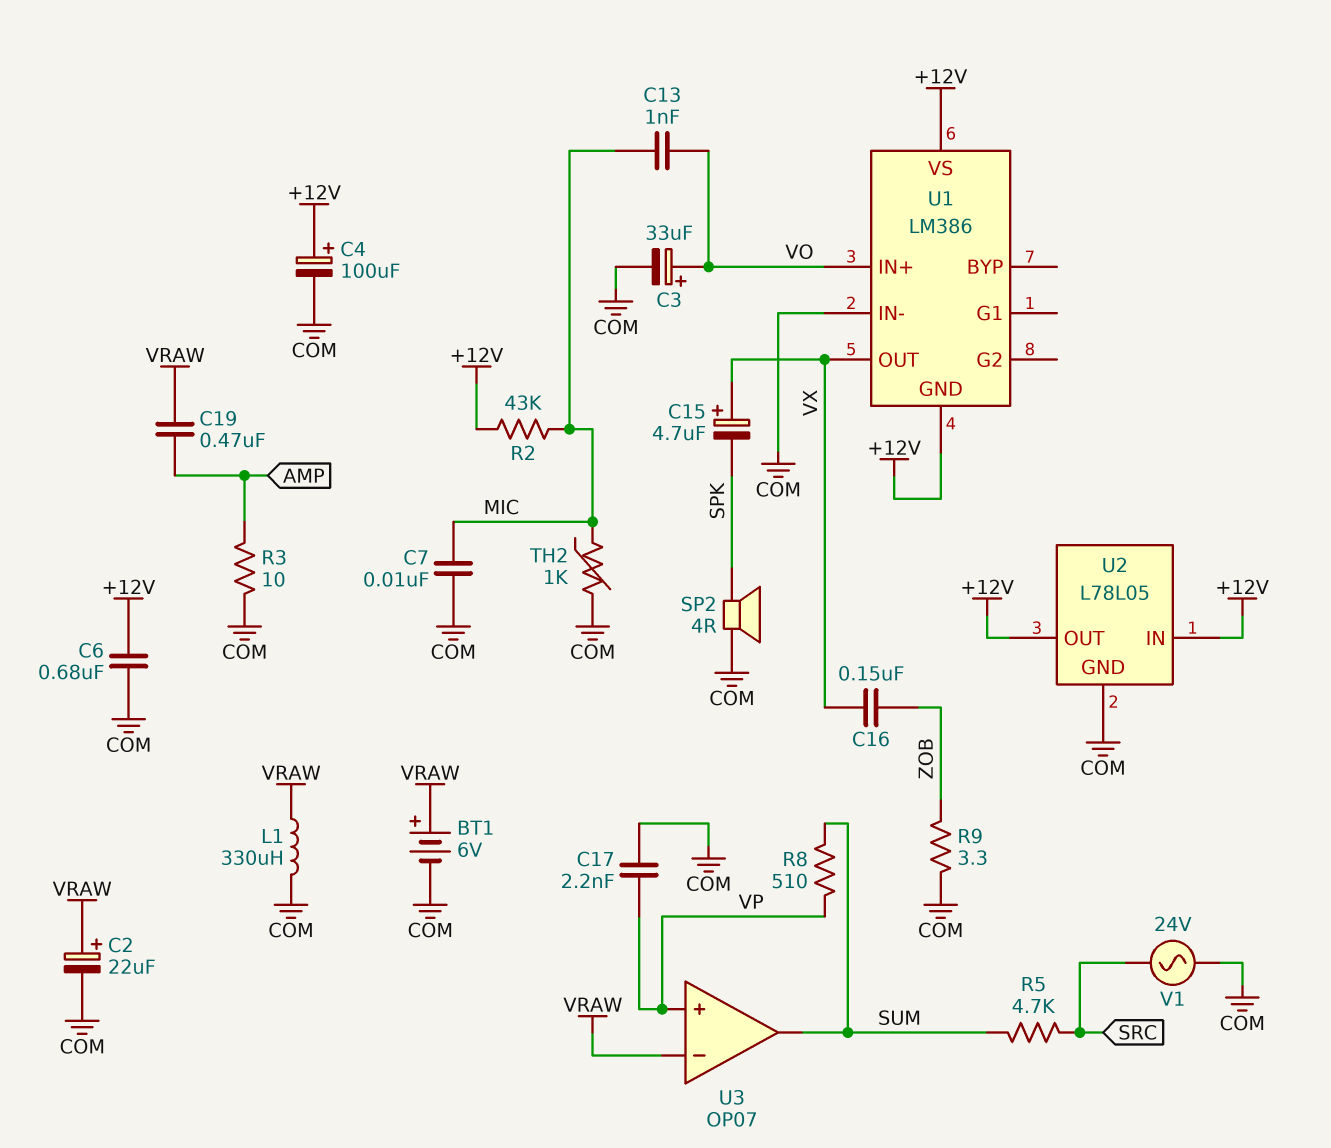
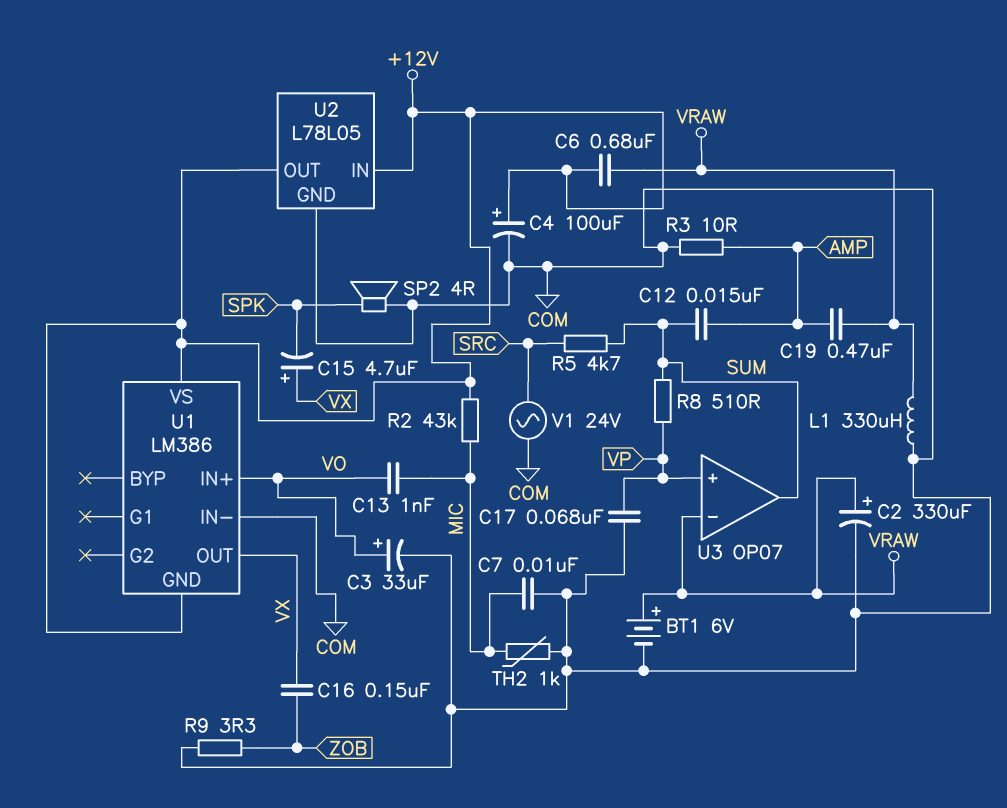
C2: 22uF (plus VRAW, minus COM) -> 330uF (plus VRAW, minus COM)
C6: 680nF (+12V, COM) -> 680nF (+12V, VRAW)
C12: none -> 15nF (AMP, SUM)
C17: 2.2nF (COM, VP) -> 68nF (COM, VP)

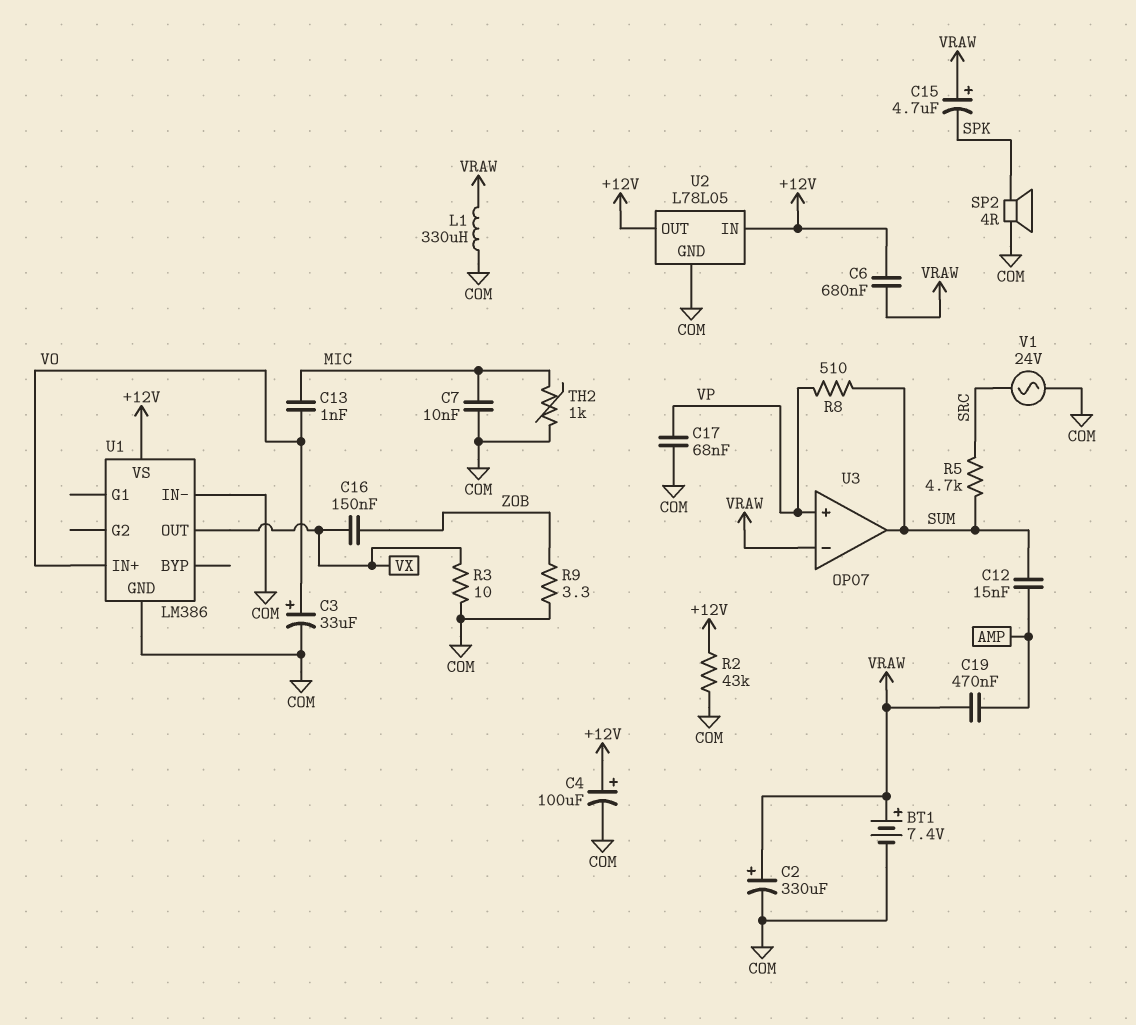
BT1: 6V (plus VRAW, minus COM) -> 7.4V (plus VRAW, minus COM)
C15: 4.7uF (plus VX, minus SPK) -> 4.7uF (plus VRAW, minus SPK)
R2: 43k (+12V, MIC) -> 43k (+12V, COM)
R3: 10 (AMP, COM) -> 10 (COM, VX)
U1 pin GND: +12V -> COM

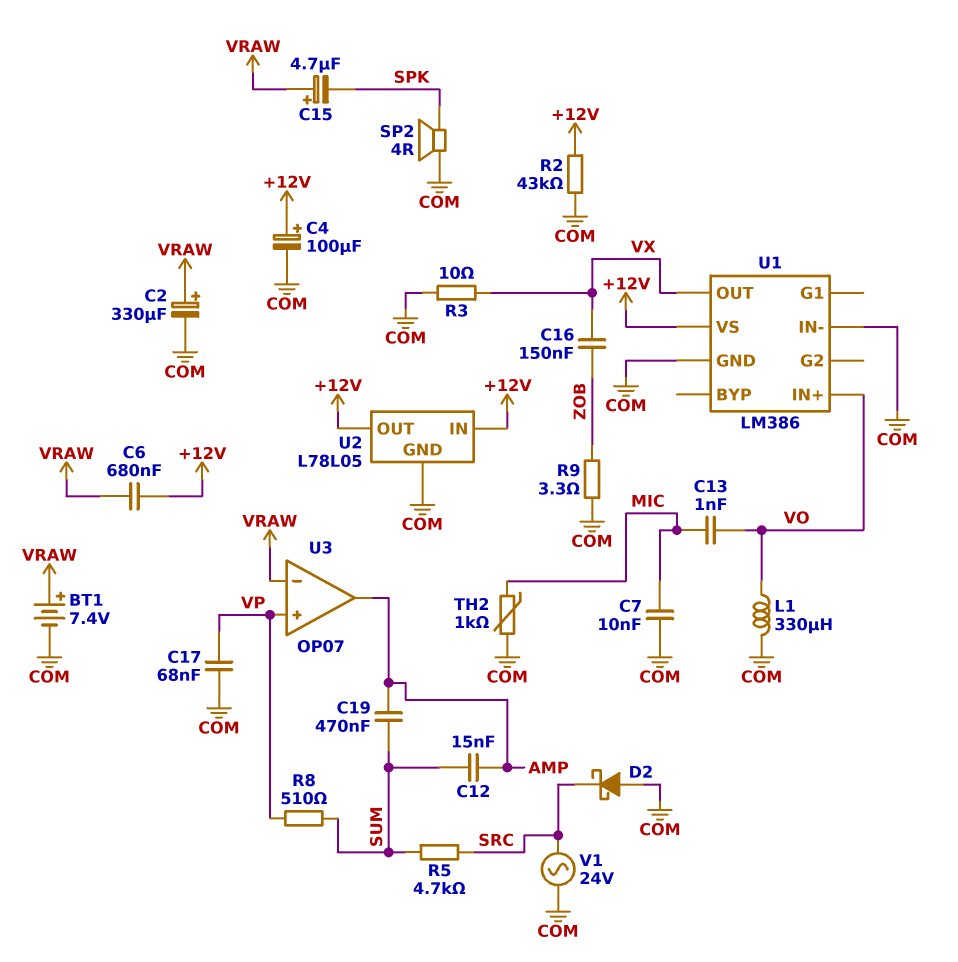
C3: 33uF (plus VO, minus COM) -> none
C19: 470nF (AMP, VRAW) -> 470nF (AMP, SUM)
D2: none -> schottky (A COM, K SRC)
L1: 330uH (COM, VRAW) -> 330uH (COM, VO)
U3 pin out: SUM -> AMP

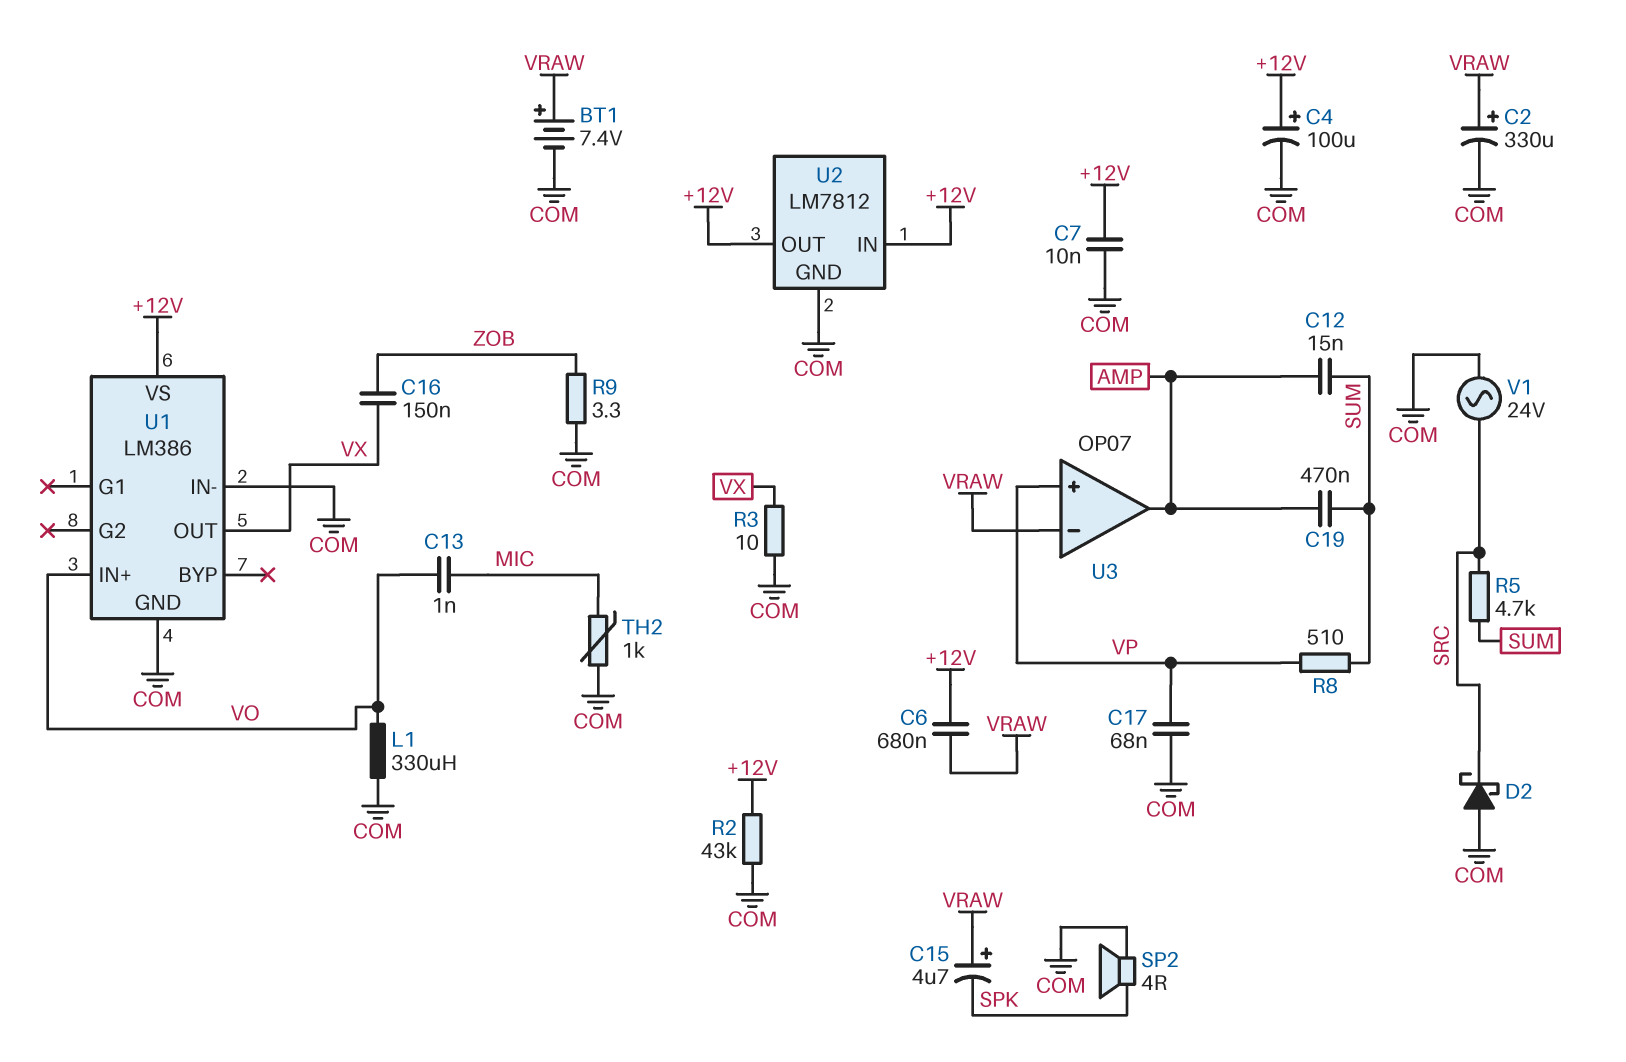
C7: 10nF (COM, MIC) -> 10nF (+12V, COM)
U2: L78L05 -> LM7812

